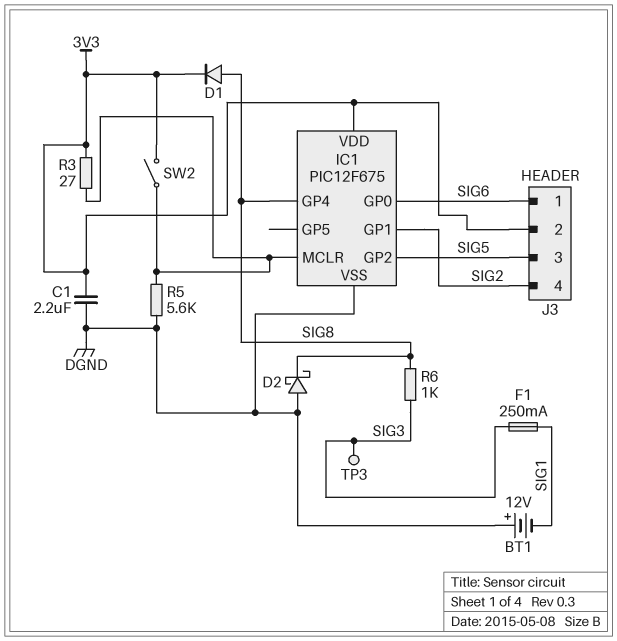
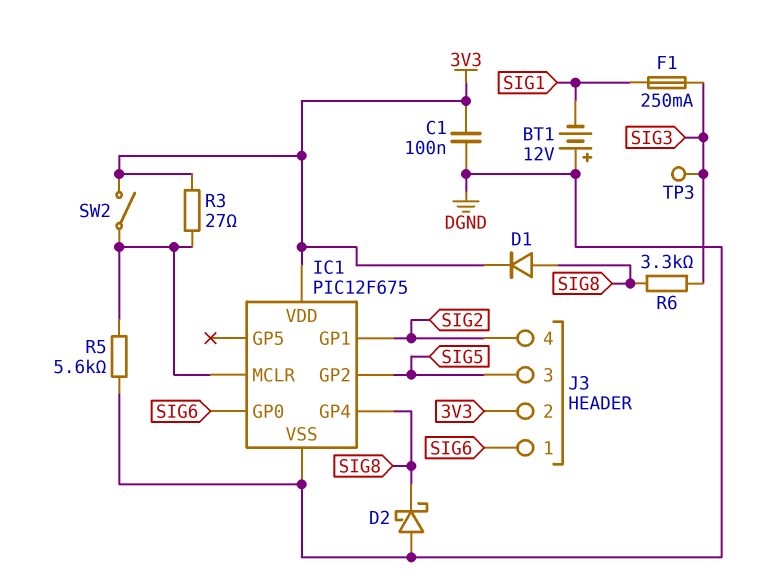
C1: 2.2uF (3V3, DGND) -> 100nF (3V3, DGND)
R6: 1k (SIG3, SIG8) -> 3.3k (SIG3, SIG8)

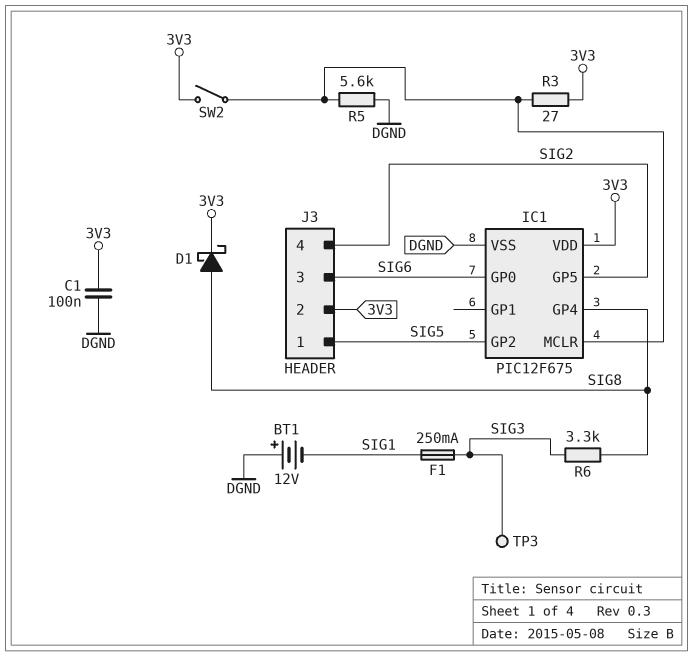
D1: diode (A SIG8, K 3V3) -> schottky (A SIG8, K 3V3)
D2: schottky (A DGND, K SIG8) -> none
IC1 pin GP1: SIG2 -> none
IC1 pin GP5: none -> SIG2
J3 pin 1: SIG6 -> SIG5
J3 pin 3: SIG5 -> SIG6

